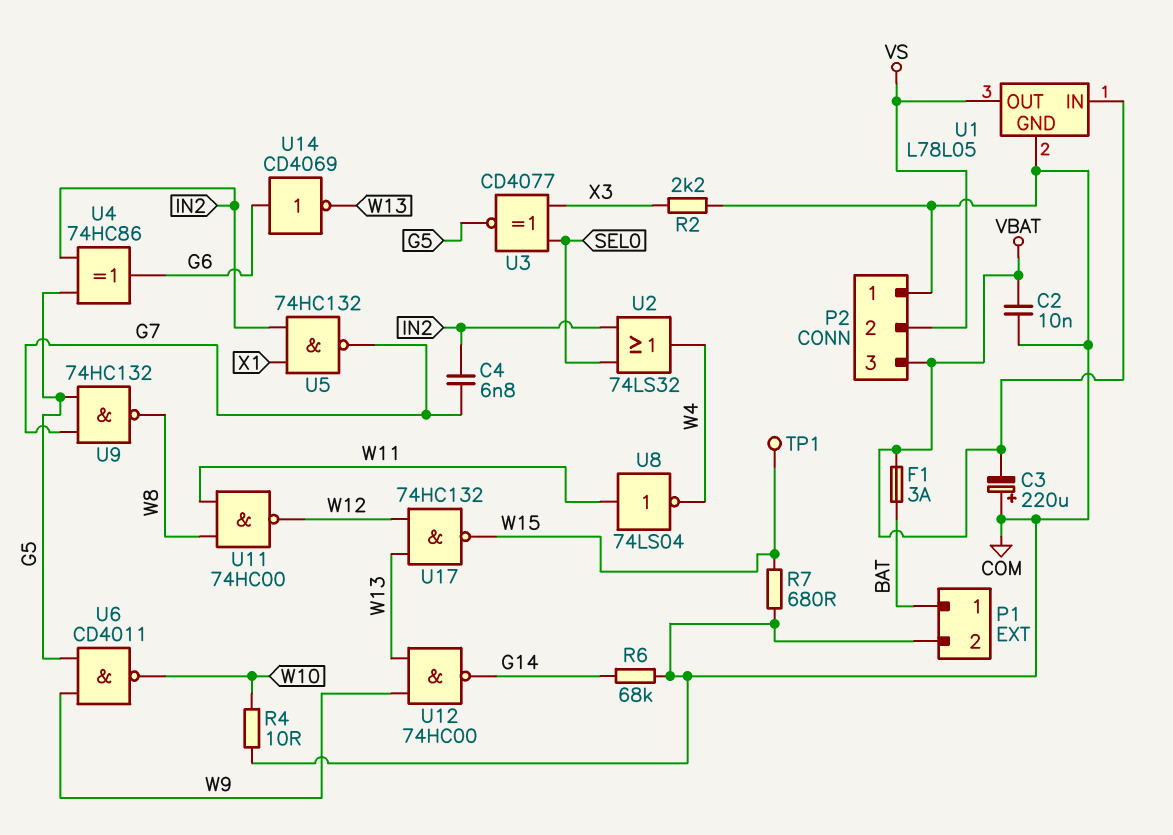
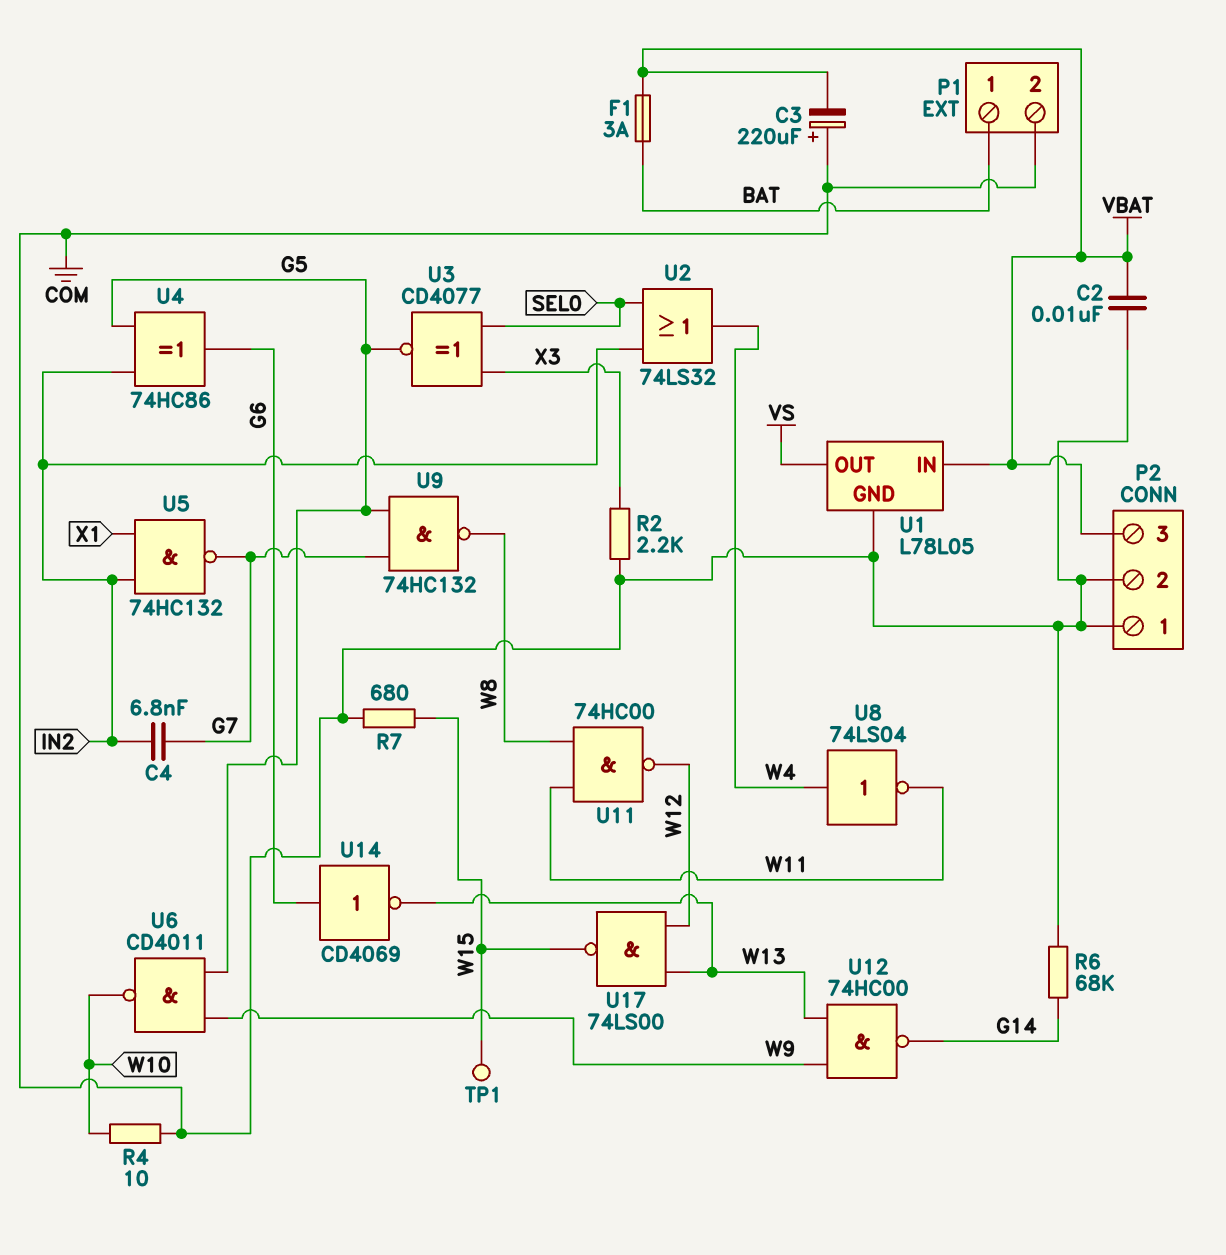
P2 pin 2: VS -> COM
U8: NOT 74LS04 (in W11, out W4) -> NOT 74LS04 (in W4, out W11)
U17: NAND 74HC132 (in W12, in W13, out W15) -> NAND 74LS00 (in W12, in W13, out W15)

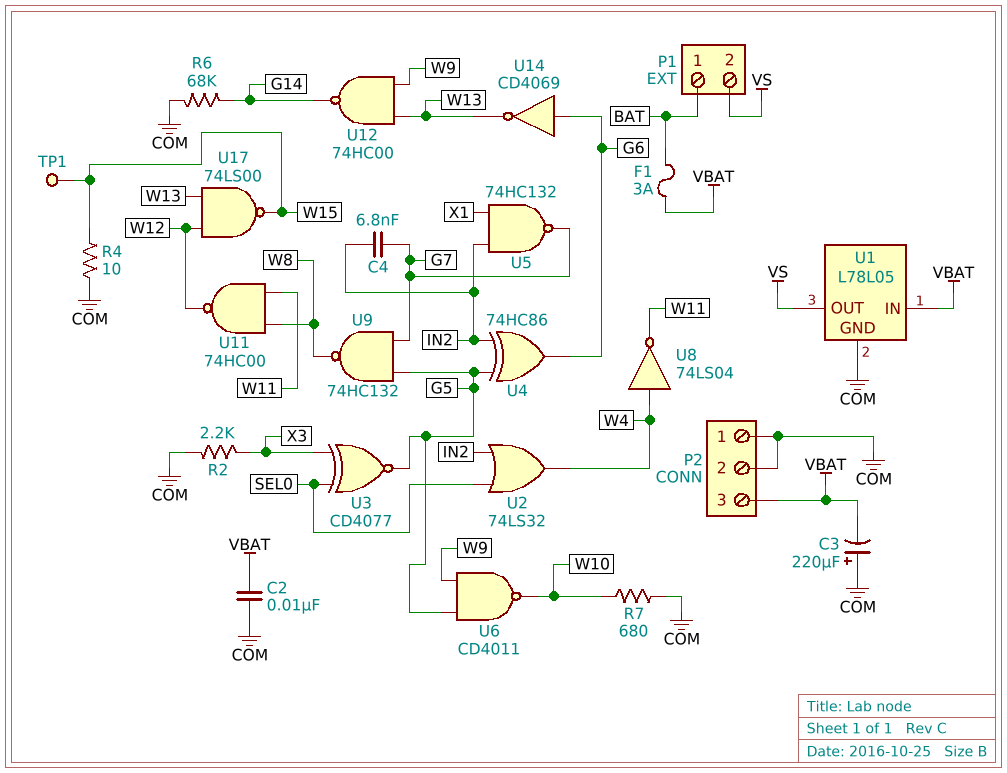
P1 pin 2: COM -> VS
R4: 10 (COM, W10) -> 10 (COM, W15)
R7: 680 (COM, W15) -> 680 (COM, W10)

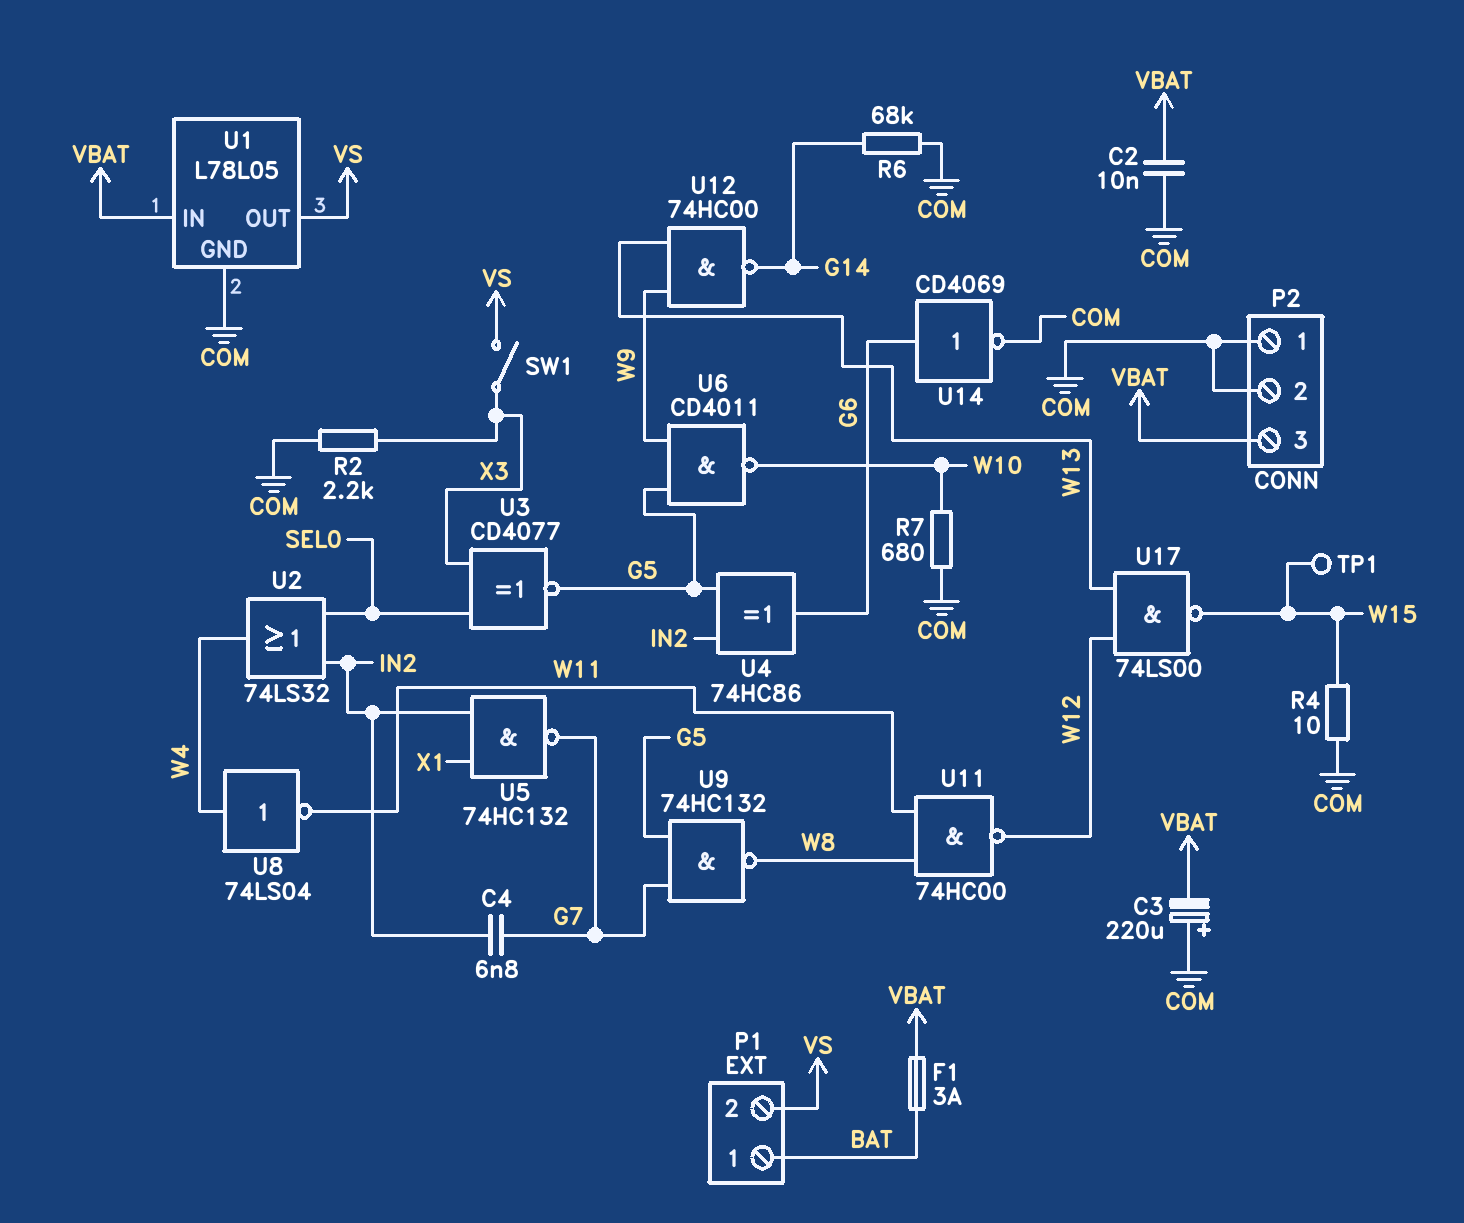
SW1: none -> switch (VS, X3)
U14: NOT CD4069 (in G6, out W13) -> NOT CD4069 (in G6, out COM)

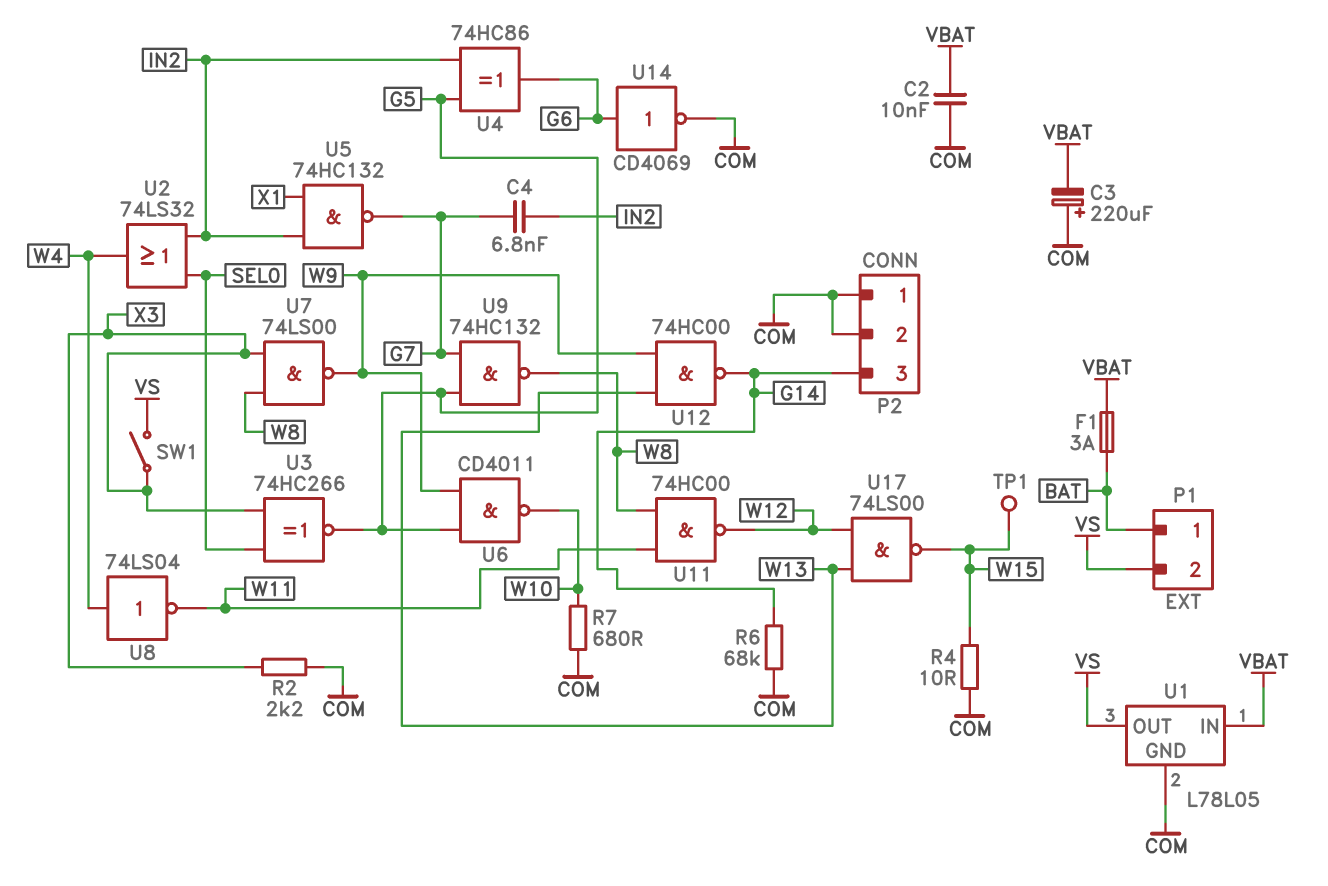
P2 pin 3: VBAT -> G14
U3: XNOR CD4077 (in SEL0, in X3, out G5) -> XNOR 74HC266 (in SEL0, in X3, out G5)
U7: none -> NAND 74LS00 (in W8, in X3, out W9)

